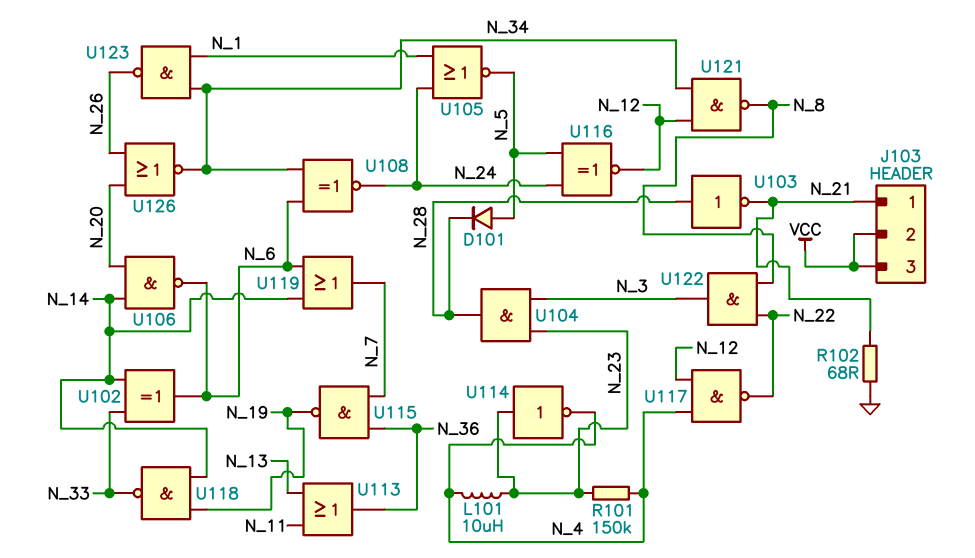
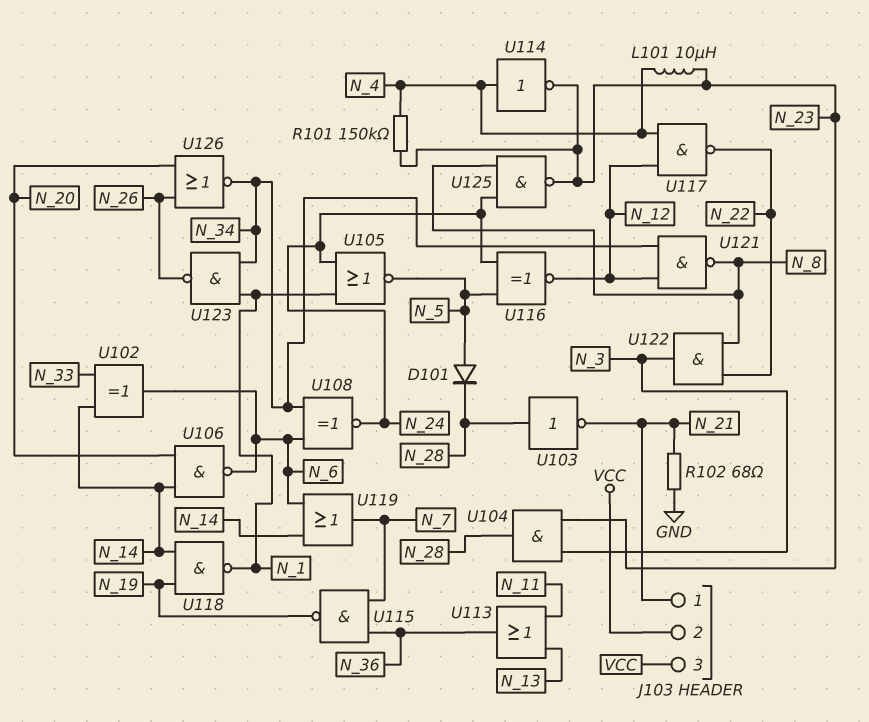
U114: NOT (in N_23, out N_4) -> NOT (in N_4, out N_23)
U118: NAND (in N_14, in N_19, out N_33) -> NAND (in N_14, in N_19, out N_1)
U125: none -> NAND (in N_8, in N_24, out N_23)

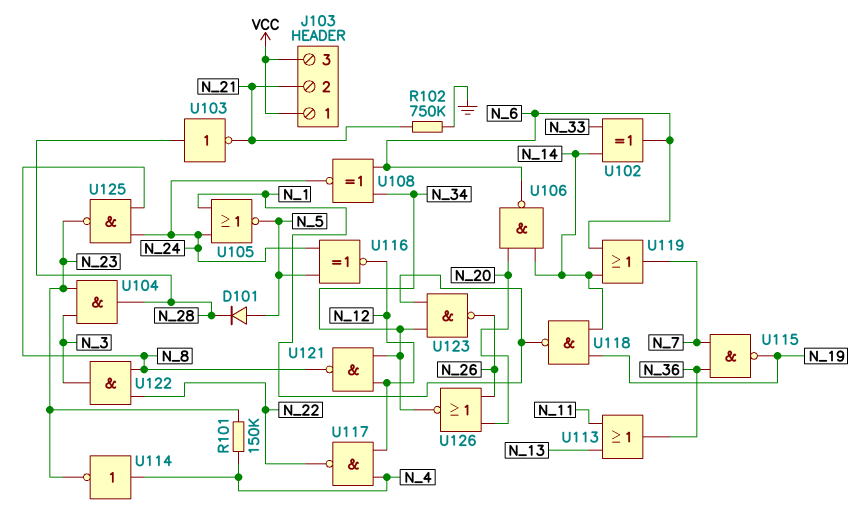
J103 pin 1: N_21 -> VCC
J103 pin 2: VCC -> N_21
L101: 10uH (N_4, N_23) -> none
R102: 68 (GND, N_21) -> 750k (GND, N_21)

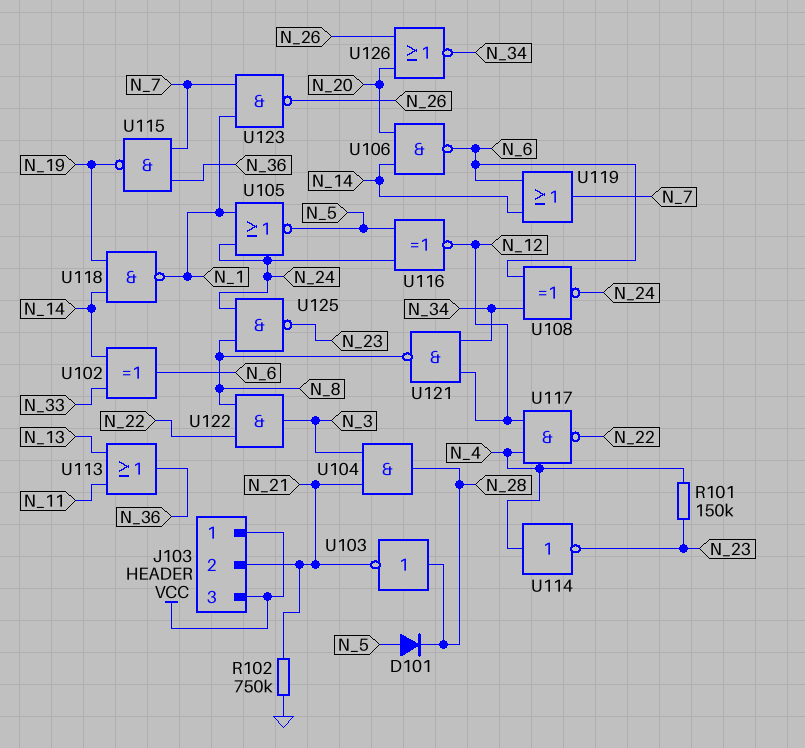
U104: AND (in N_3, in N_23, out N_28) -> AND (in N_3, in N_21, out N_28)
U123: NAND (in N_1, in N_34, out N_26) -> NAND (in N_1, in N_7, out N_26)

